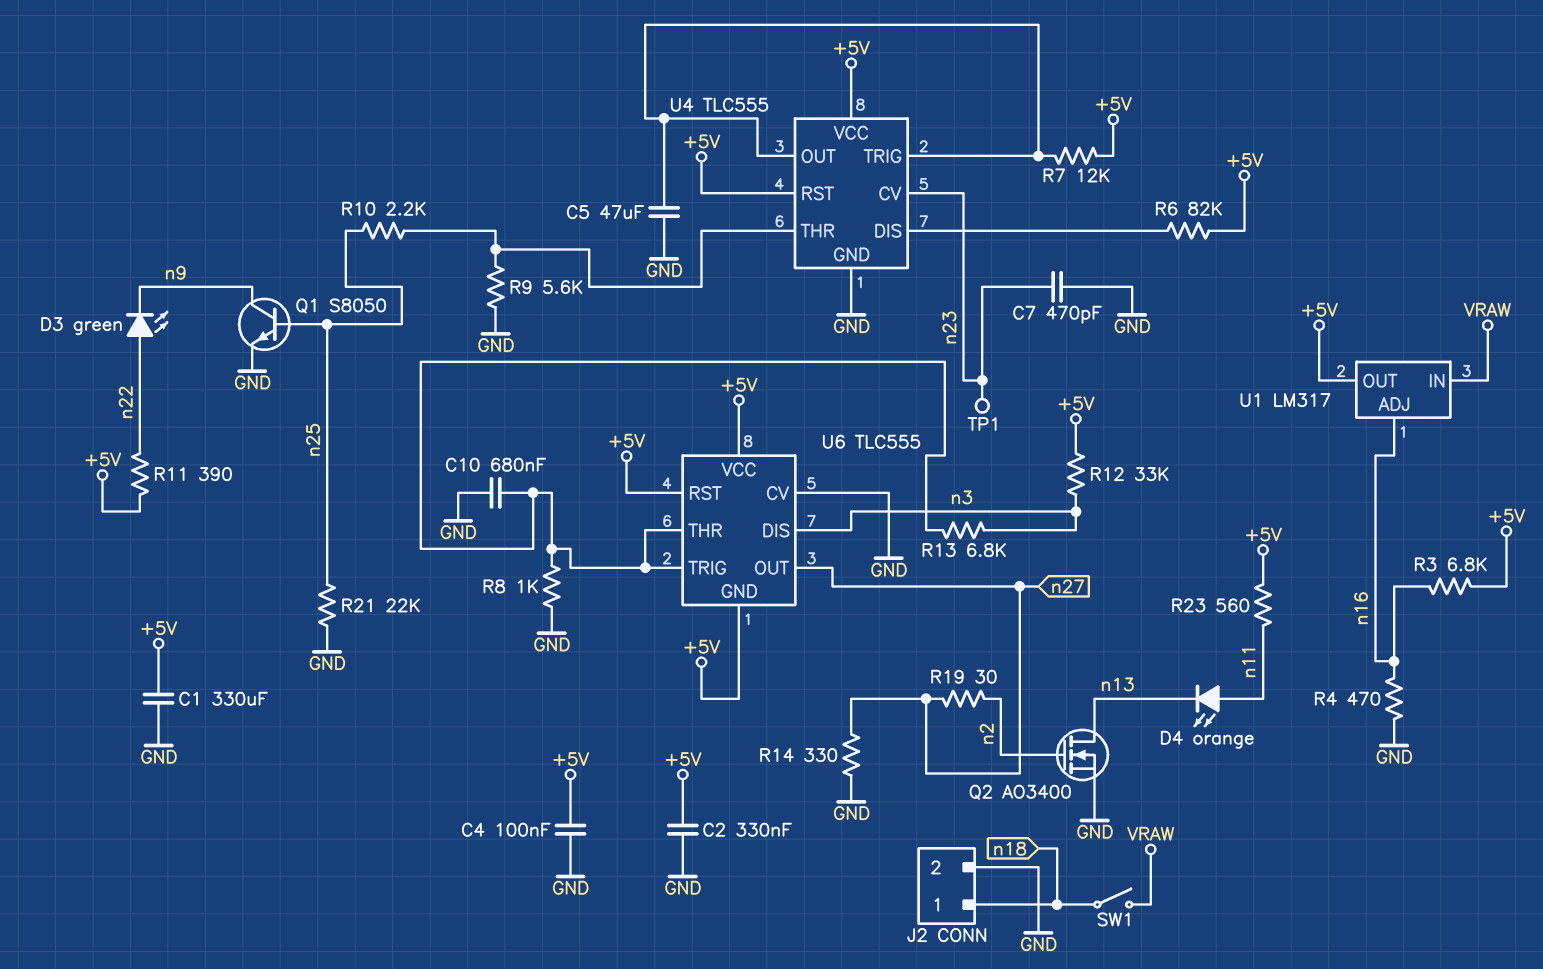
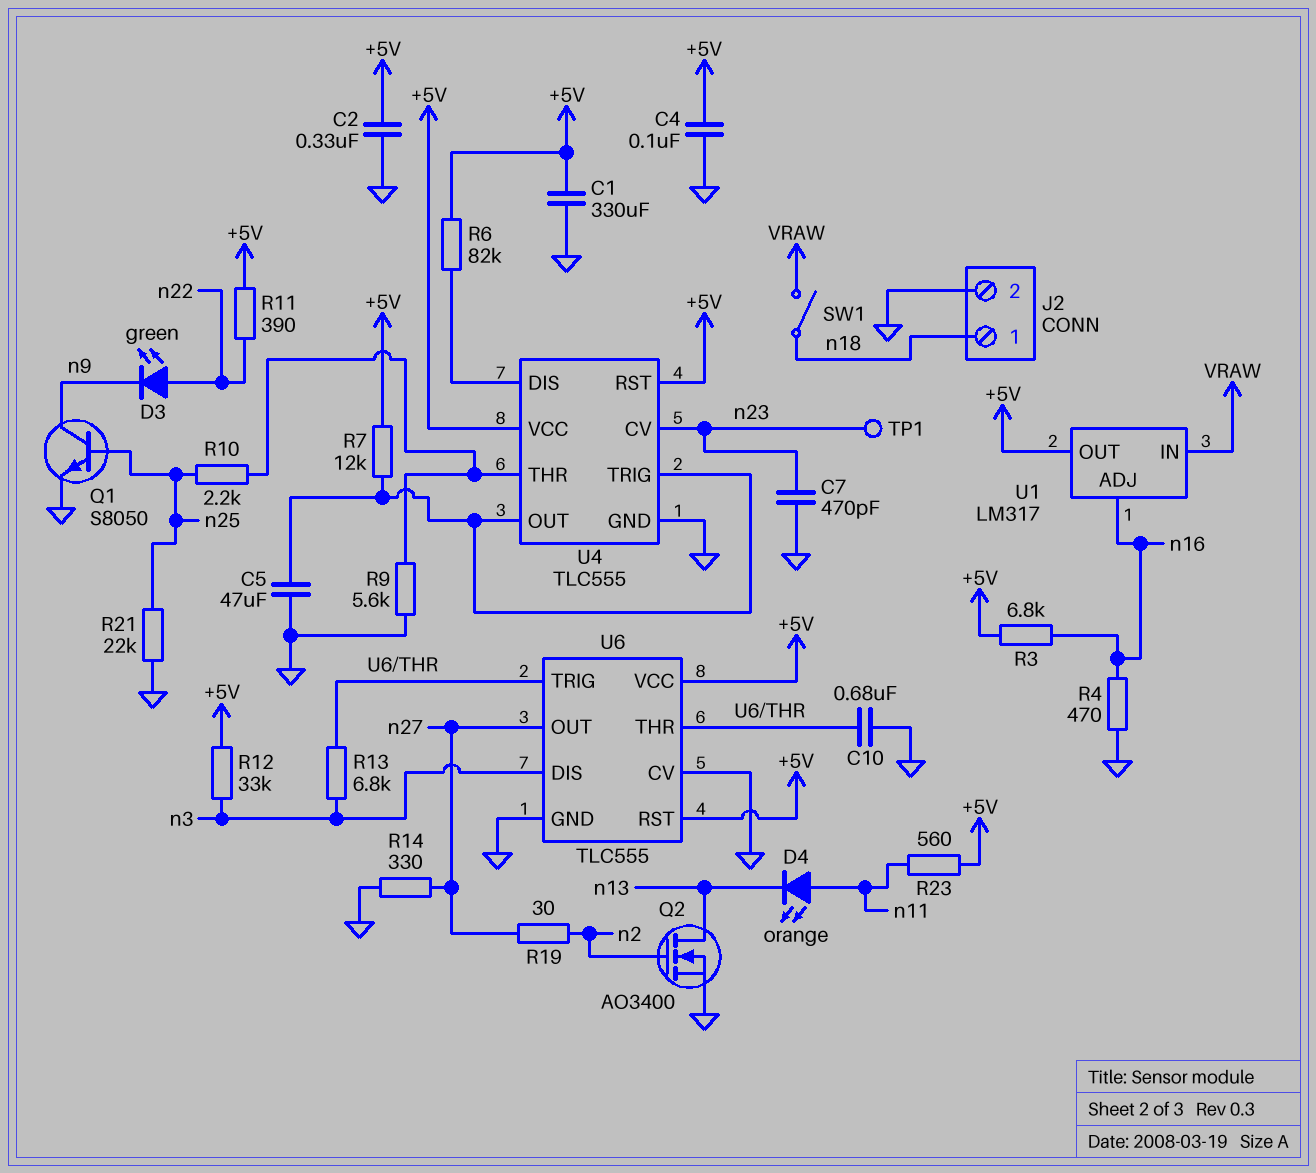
R8: 1k (GND, U6/THR) -> none
U6 pin GND: +5V -> GND

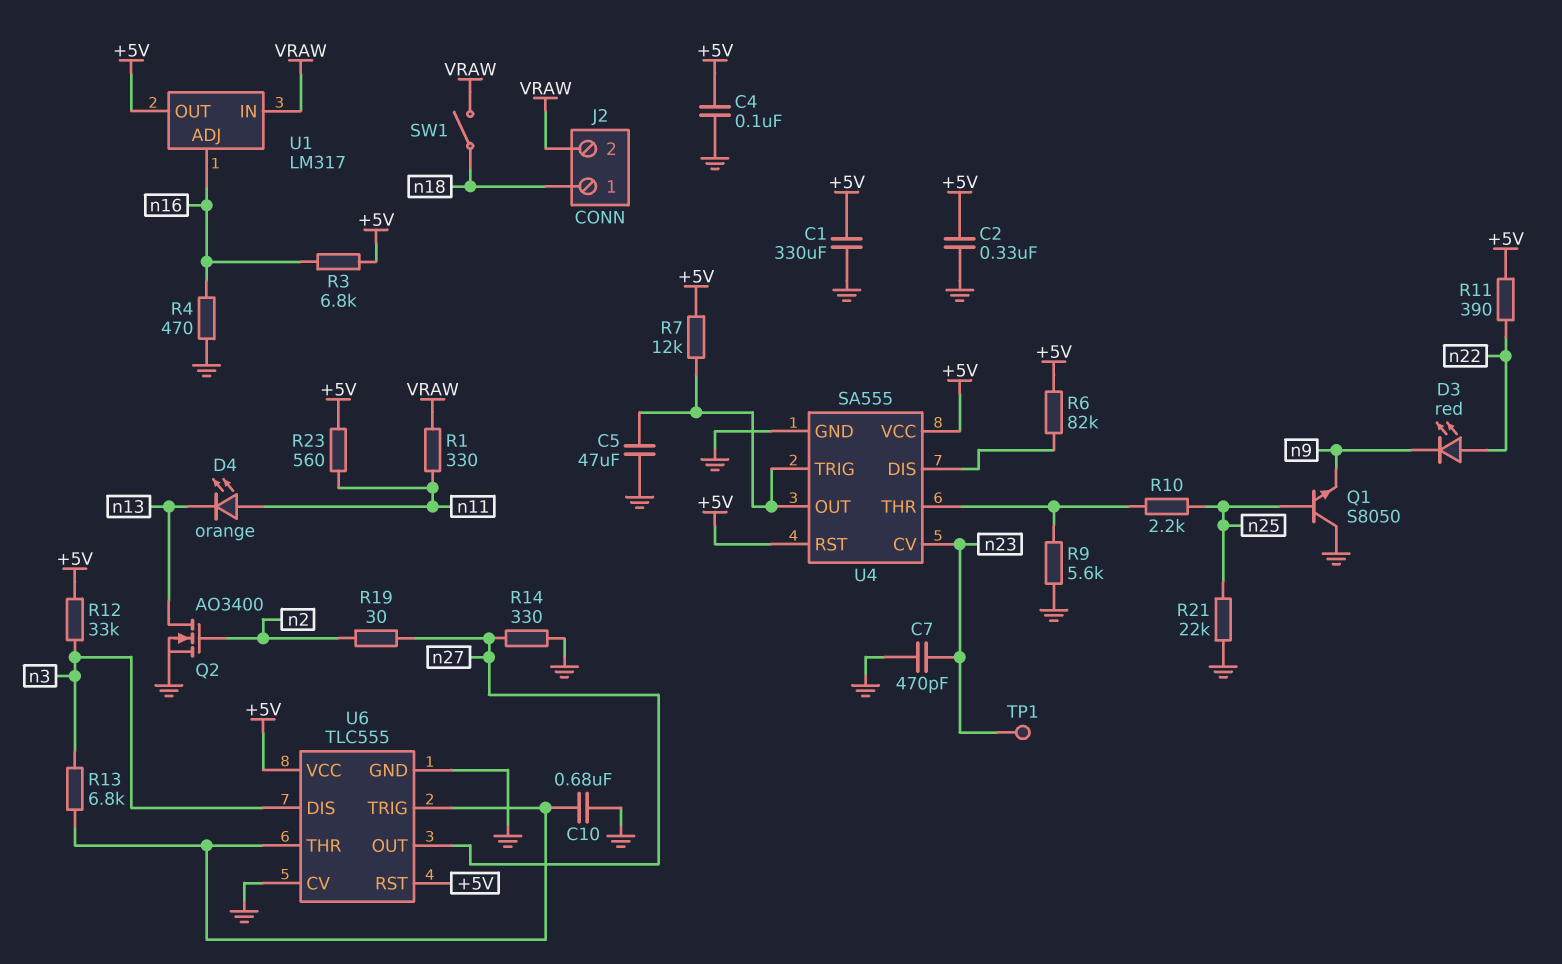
D3: LED green (A n22, K n9) -> LED red (A n22, K n9)
J2 pin 2: GND -> VRAW
Q1: NPN S8050 (B n25, C n9, E GND) -> NPN S8050 (B n25, C GND, E n9)
R1: none -> 330 (VRAW, n11)
U4: TLC555 -> SA555

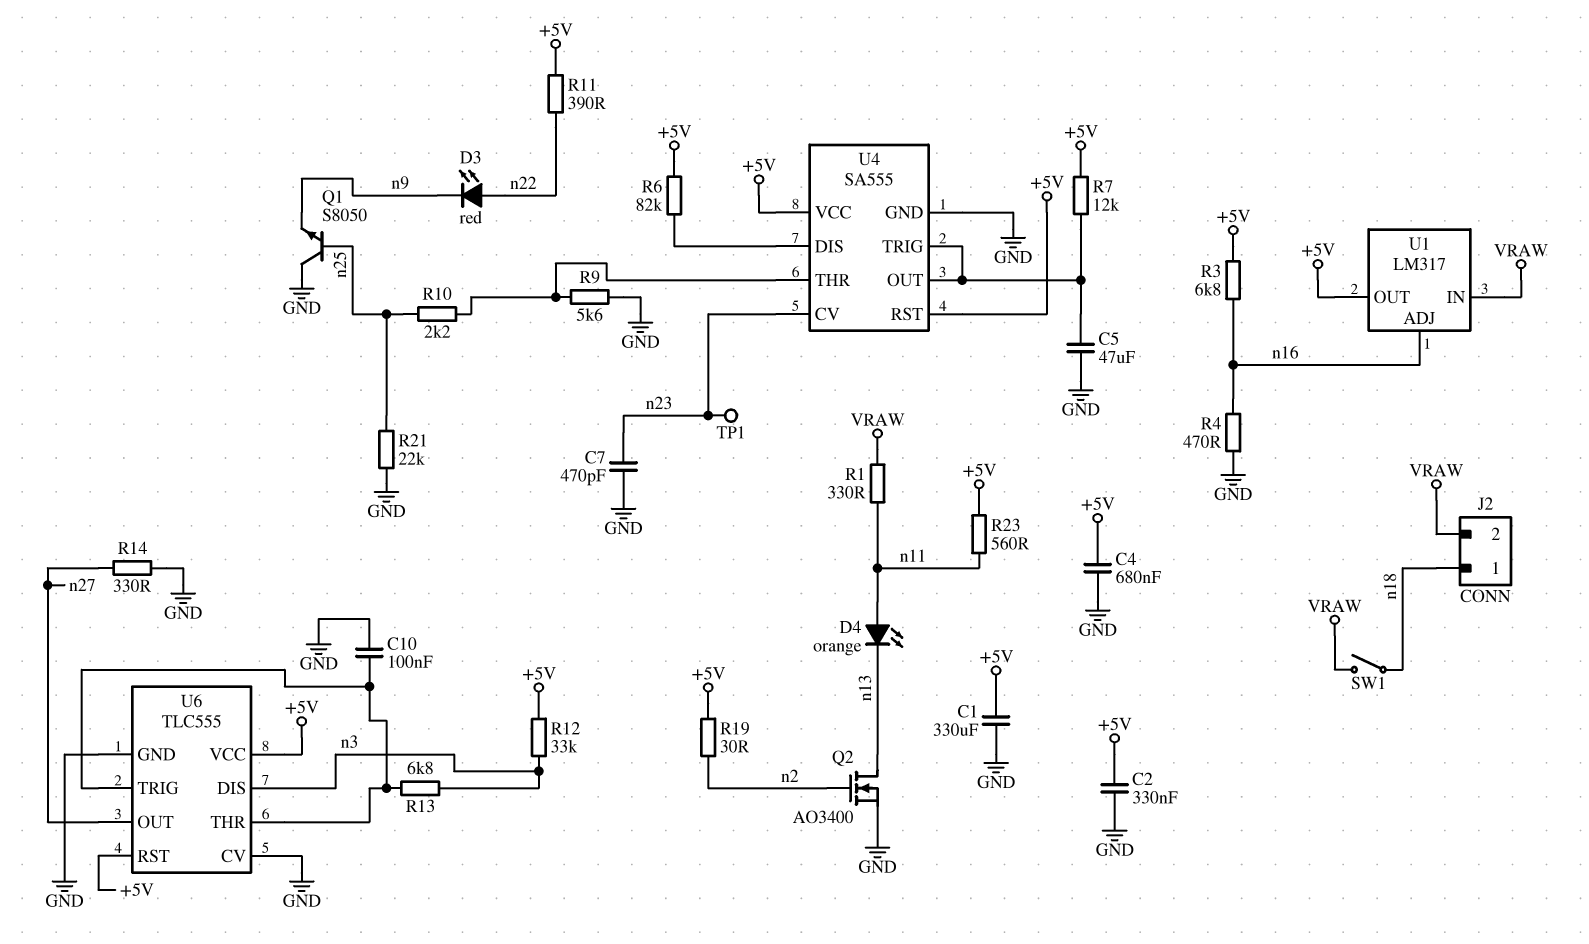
C4: 100nF (+5V, GND) -> 680nF (+5V, GND)
C10: 680nF (GND, U6/THR) -> 100nF (GND, U6/THR)
R19: 30 (n2, n27) -> 30 (+5V, n2)

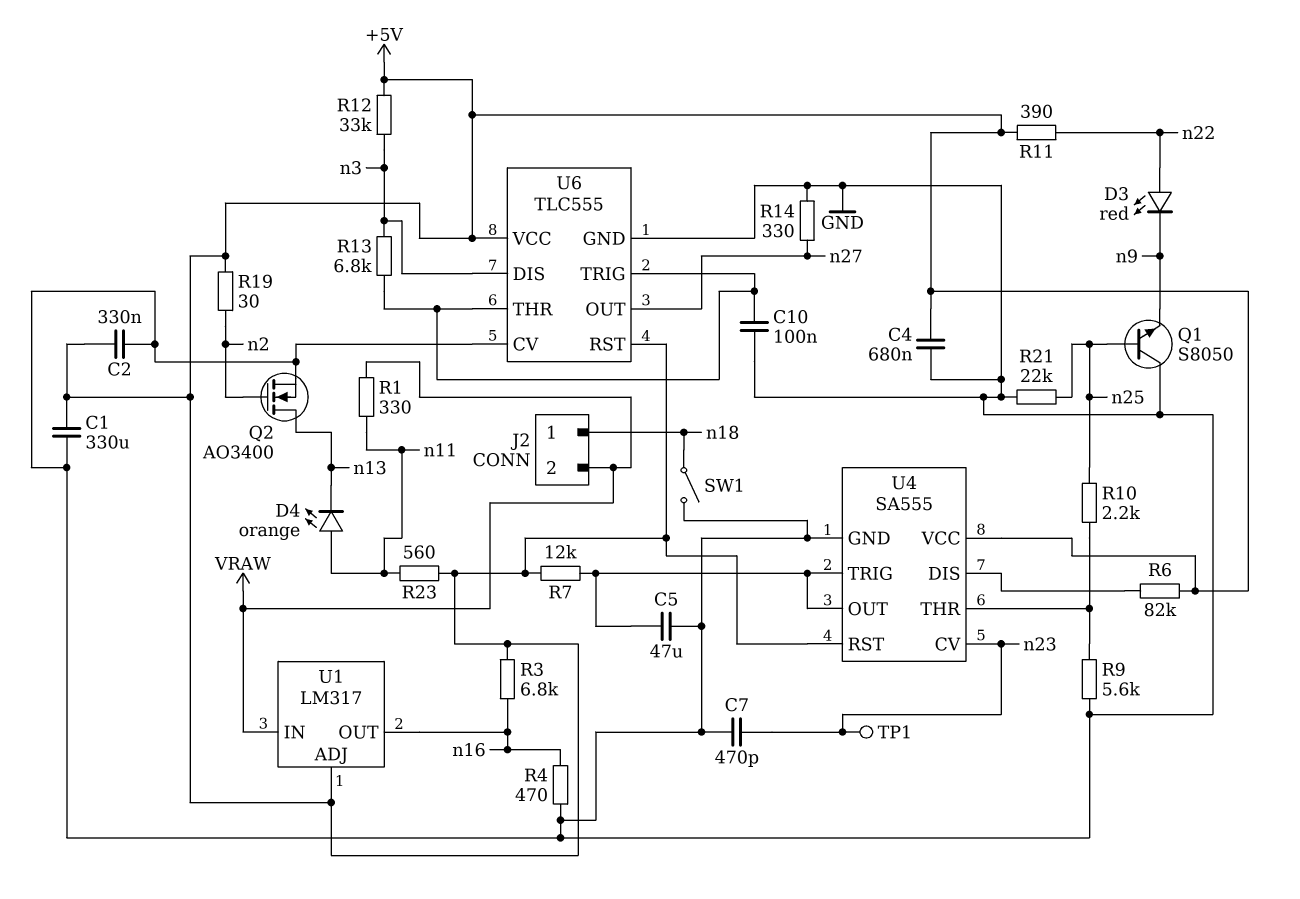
SW1: switch (VRAW, n18) -> switch (GND, n18)
U1 pin ADJ: n16 -> +5V
U1 pin OUT: +5V -> n16

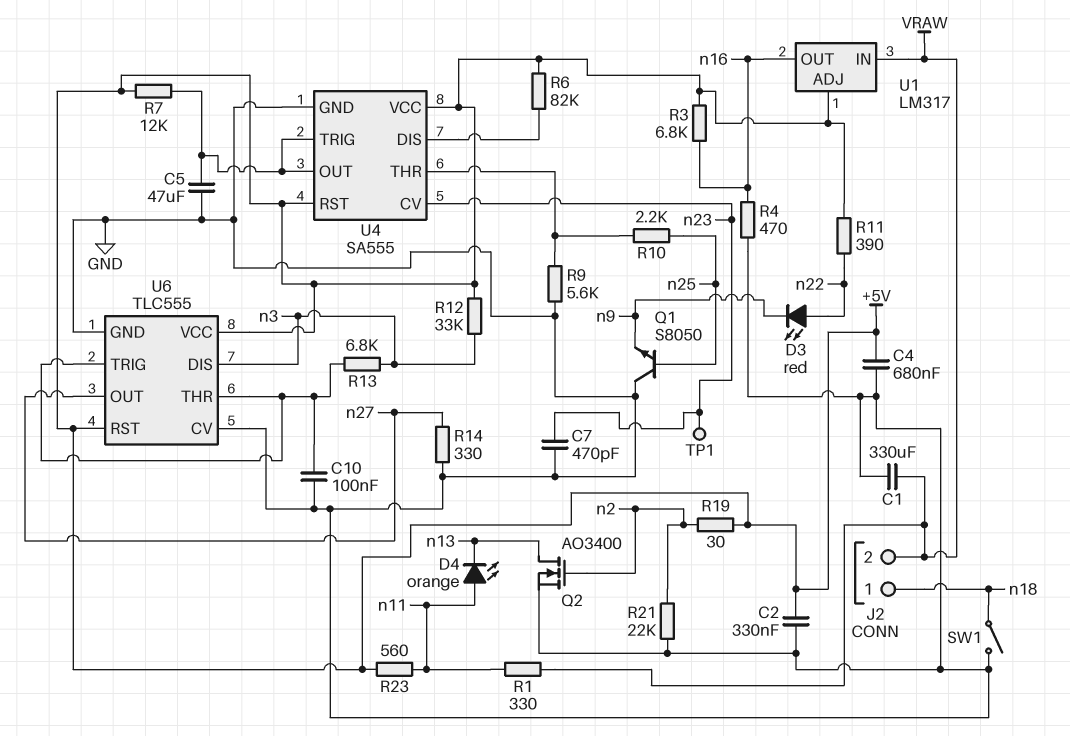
C1: 330uF (+5V, GND) -> 330uF (GND, VRAW)
R21: 22k (GND, n25) -> 22k (GND, n2)

